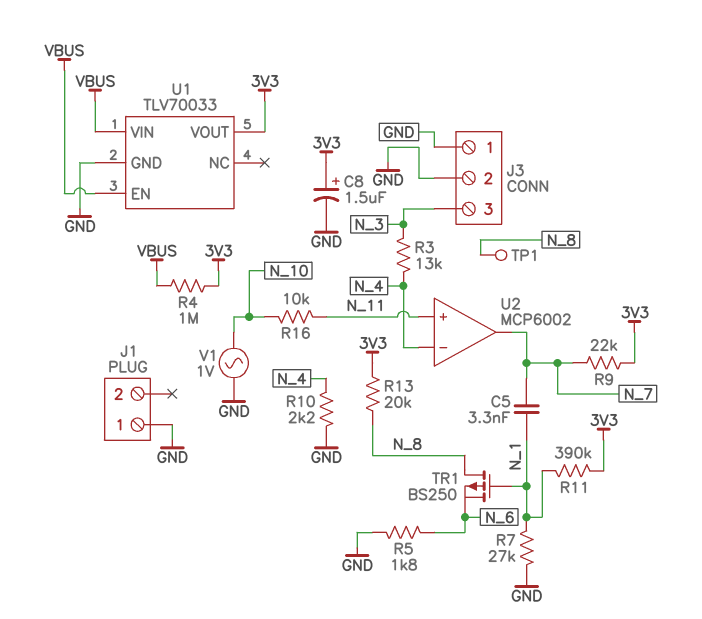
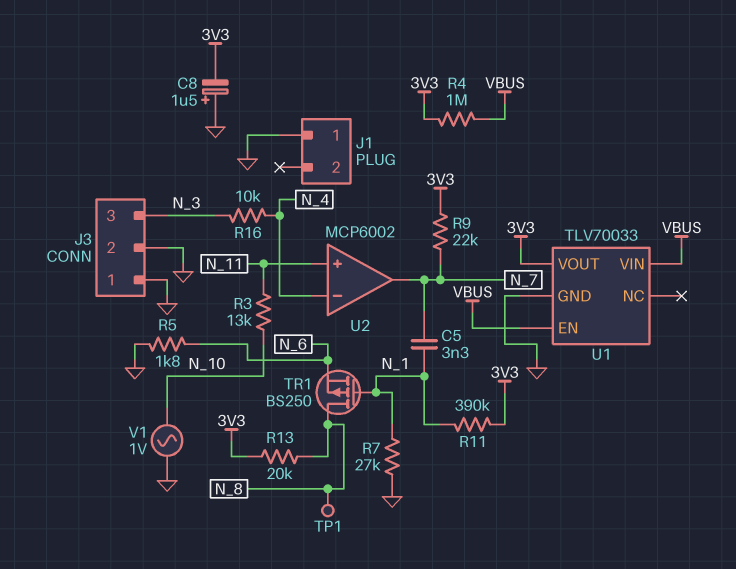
C8: 1.5uF (plus 3V3, minus GND) -> 1.5uF (plus GND, minus 3V3)
R3: 13k (N_3, N_4) -> 13k (N_10, N_11)
R10: 2.2k (GND, N_4) -> none
R16: 10k (N_10, N_11) -> 10k (N_3, N_4)

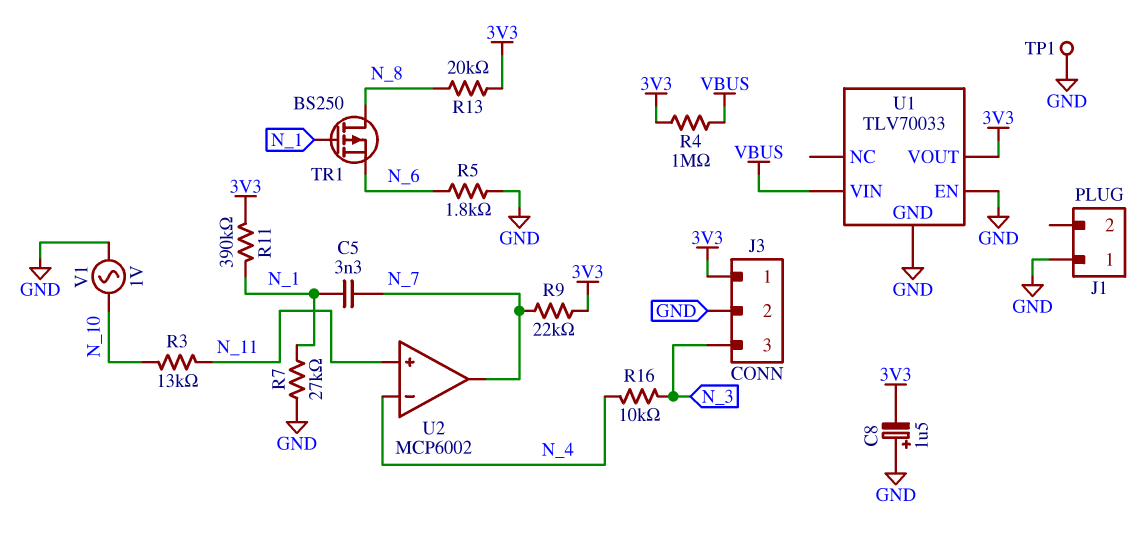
J3 pin 1: GND -> 3V3
TP1: test point (N_8) -> test point (GND)
U1 pin EN: VBUS -> GND

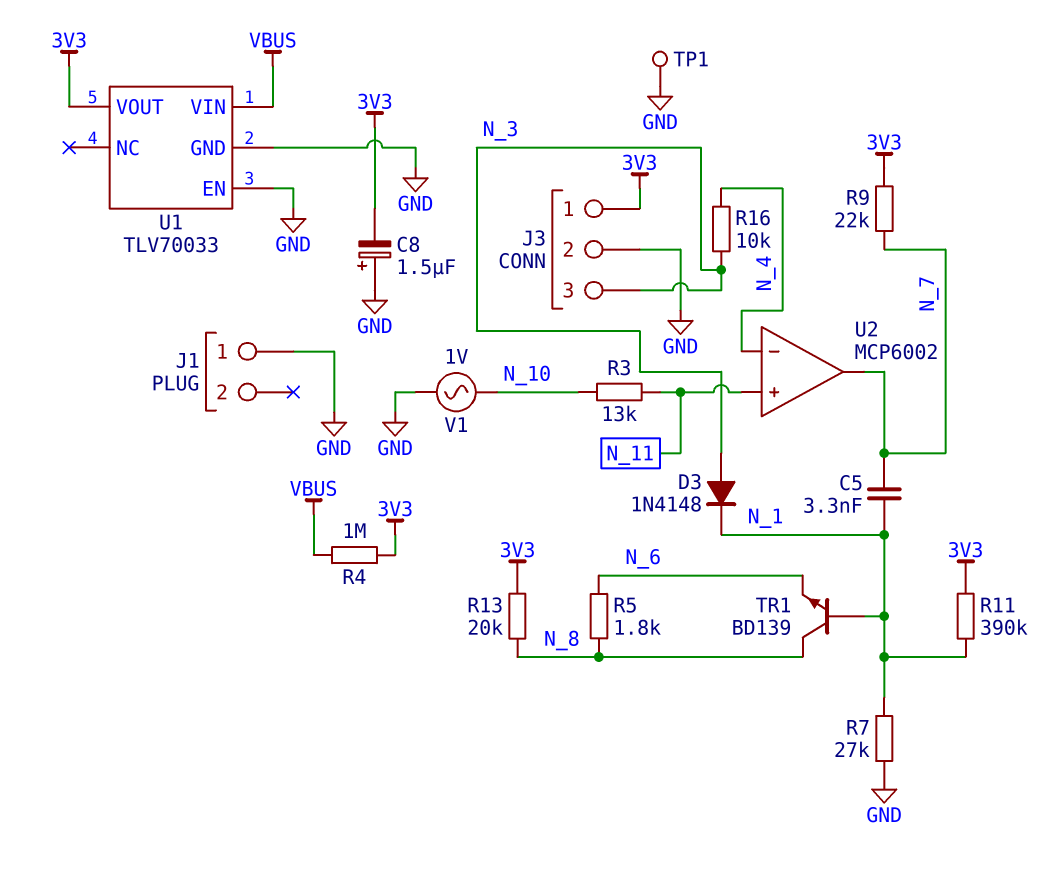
D3: none -> diode 1N4148 (A N_3, K N_1)
R5: 1.8k (GND, N_6) -> 1.8k (N_6, N_8)
TR1: PMOS BS250 (G N_1, D N_8, S N_6) -> NPN BD139 (B N_1, C N_8, E N_6)

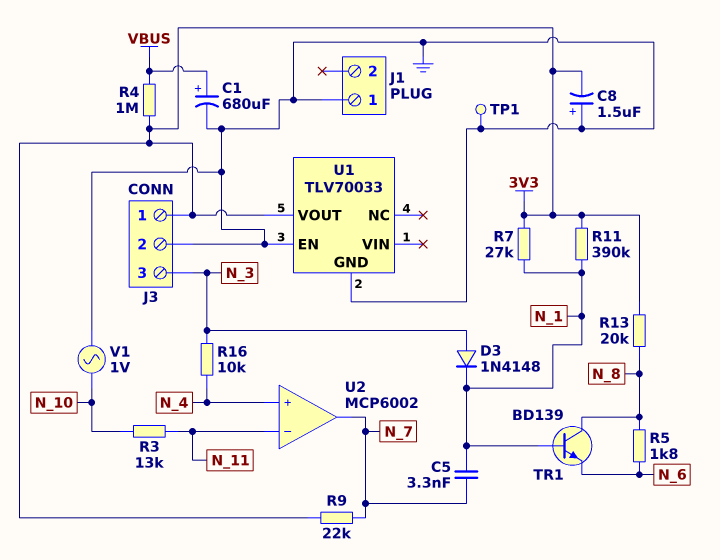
C1: none -> 680uF (plus VBUS, minus GND)
R7: 27k (GND, N_1) -> 27k (3V3, N_1)
U1 pin VIN: VBUS -> none
U2 pin in+: N_11 -> N_4
U2 pin in-: N_4 -> N_11

